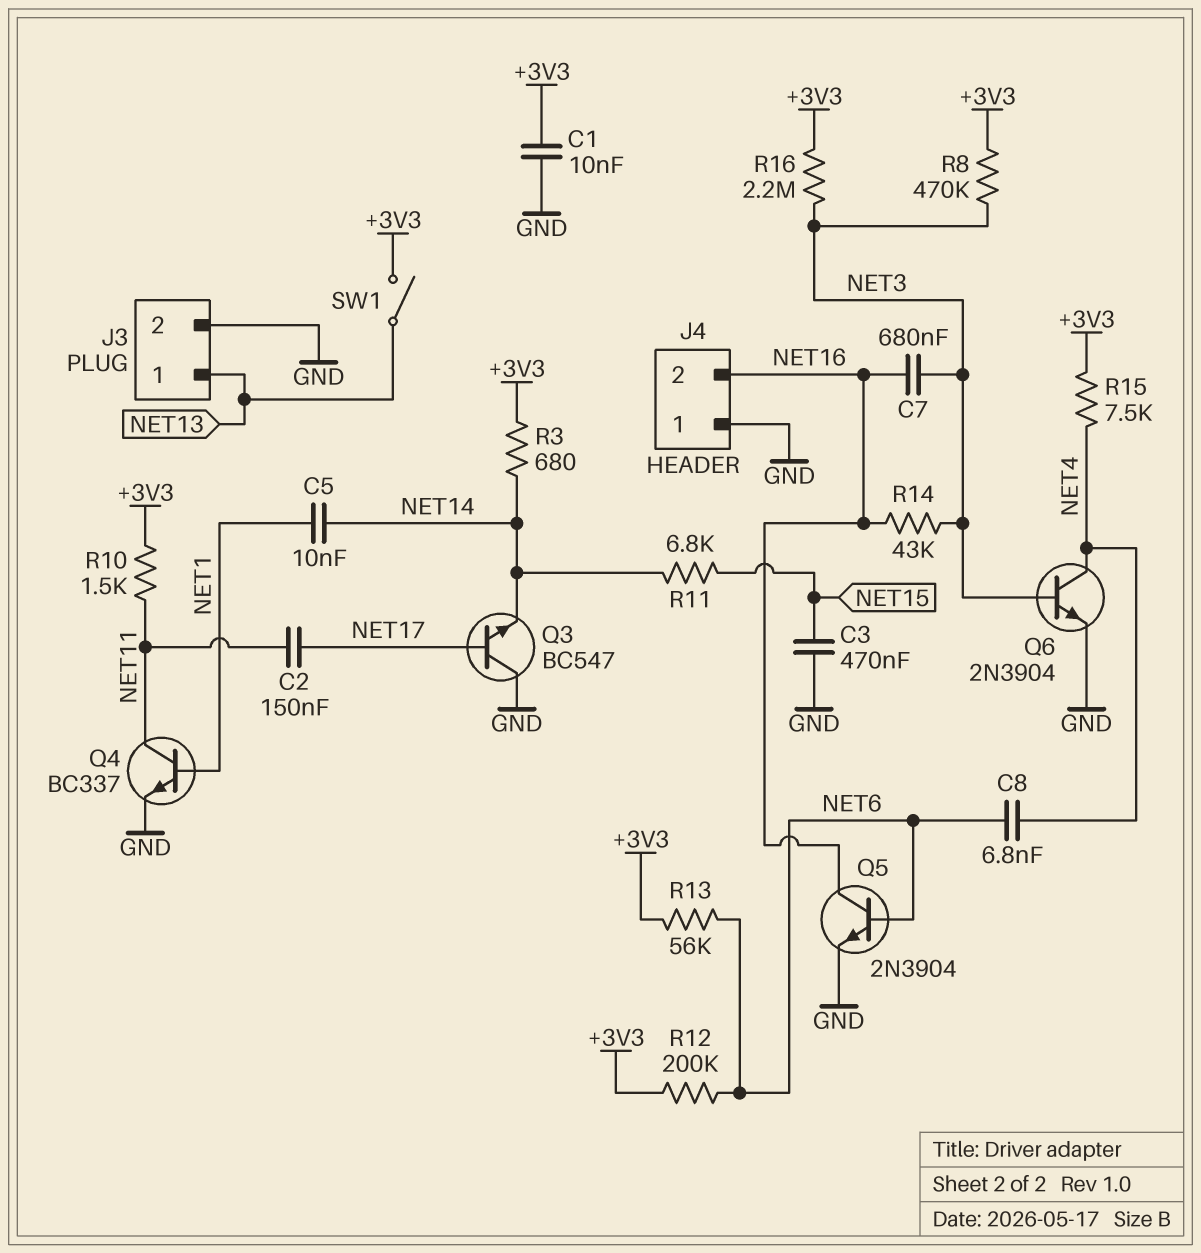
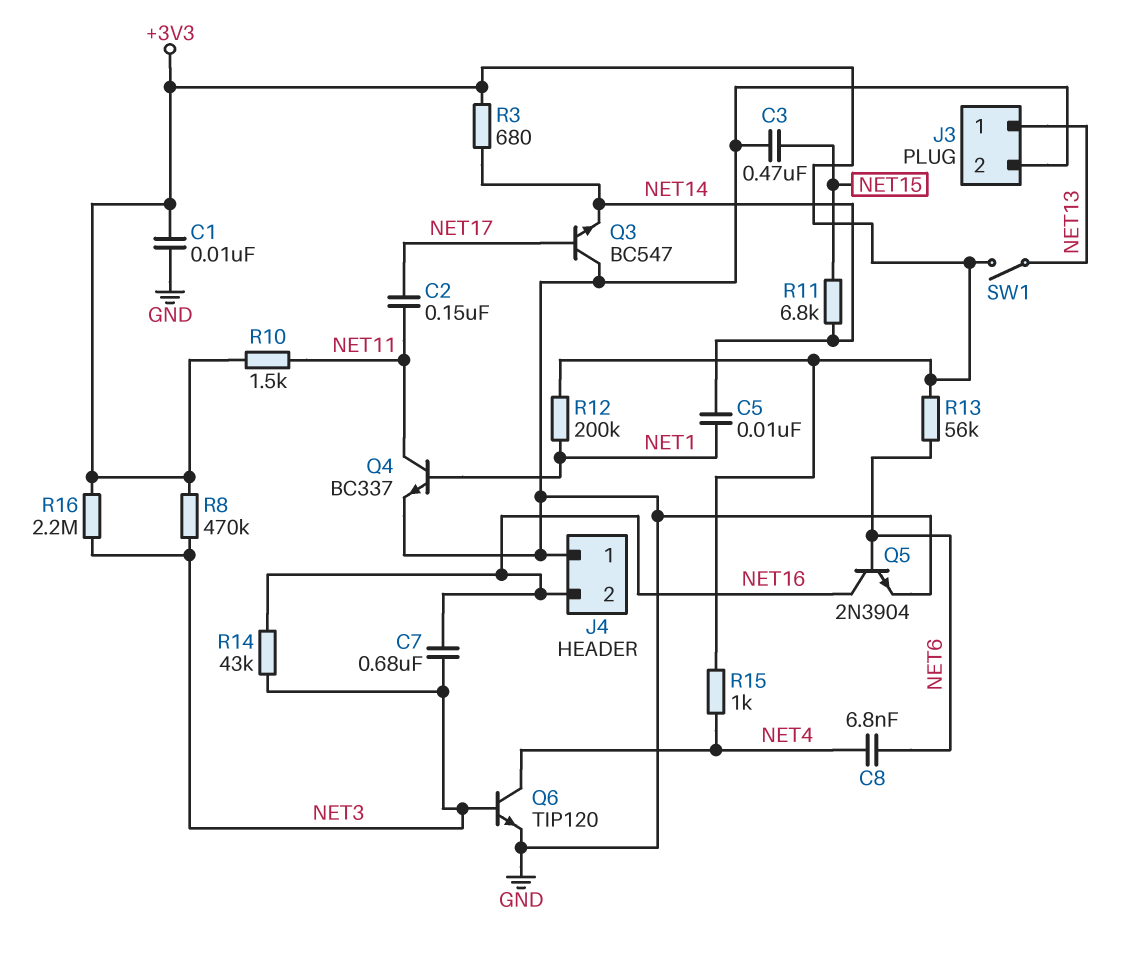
Q6: NPN 2N3904 (B NET3, C NET4, E GND) -> NPN TIP120 (B NET3, C NET4, E GND)
R12: 200k (+3V3, NET6) -> 200k (+3V3, NET1)
R15: 7.5k (+3V3, NET4) -> 1k (+3V3, NET4)

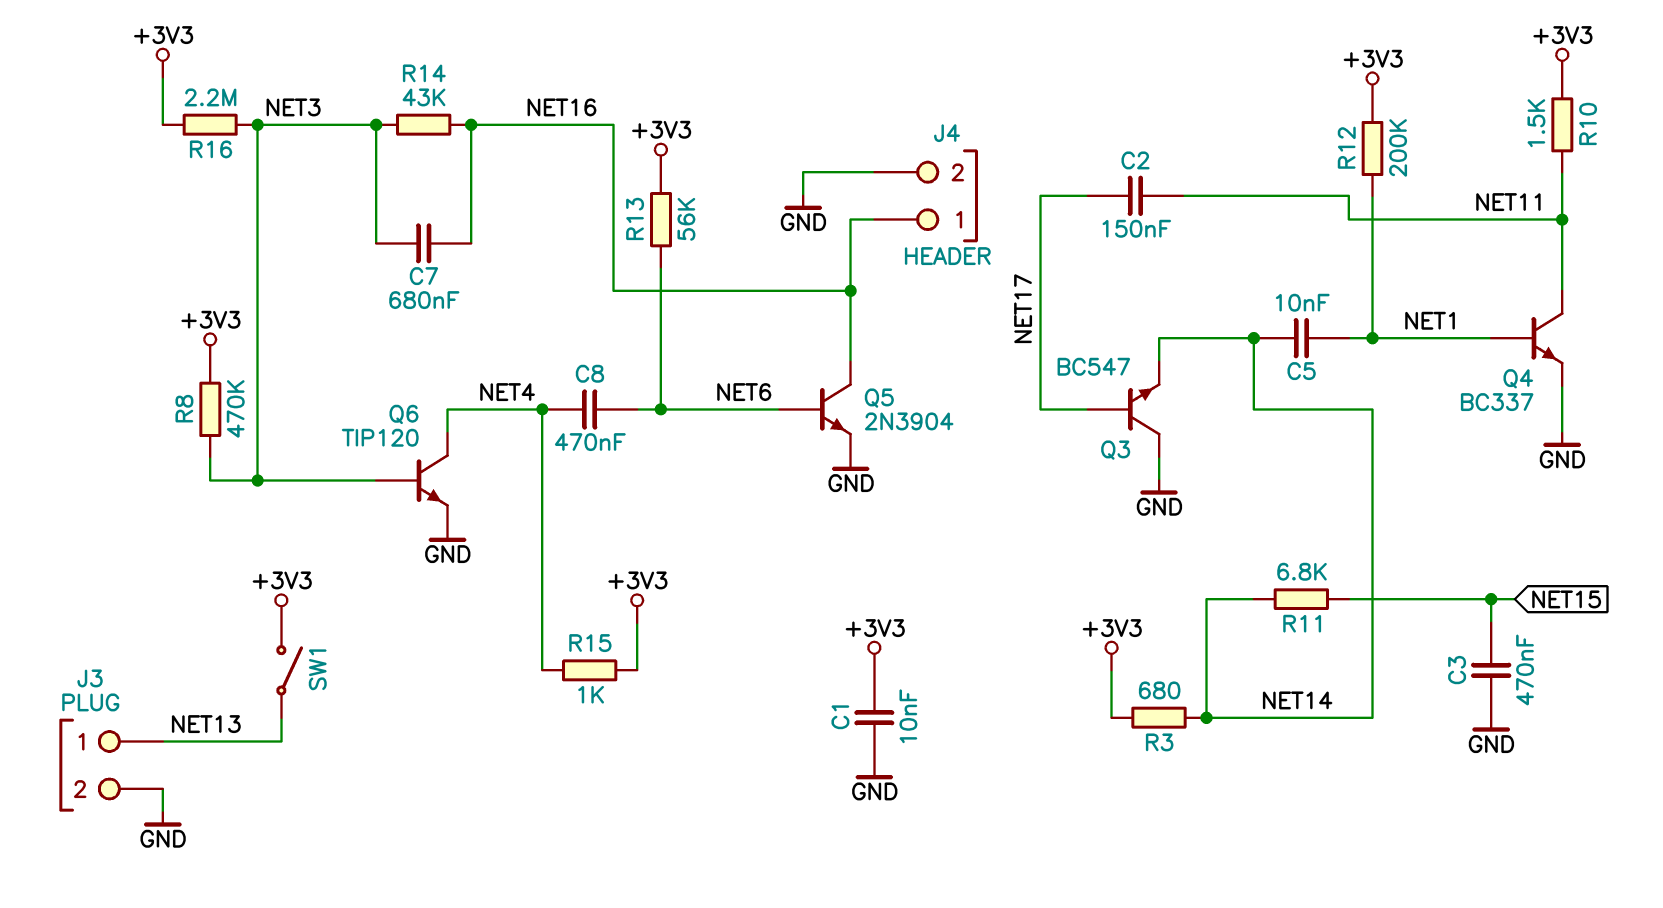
C8: 6.8nF (NET4, NET6) -> 470nF (NET4, NET6)
J4 pin 1: GND -> NET16
J4 pin 2: NET16 -> GND

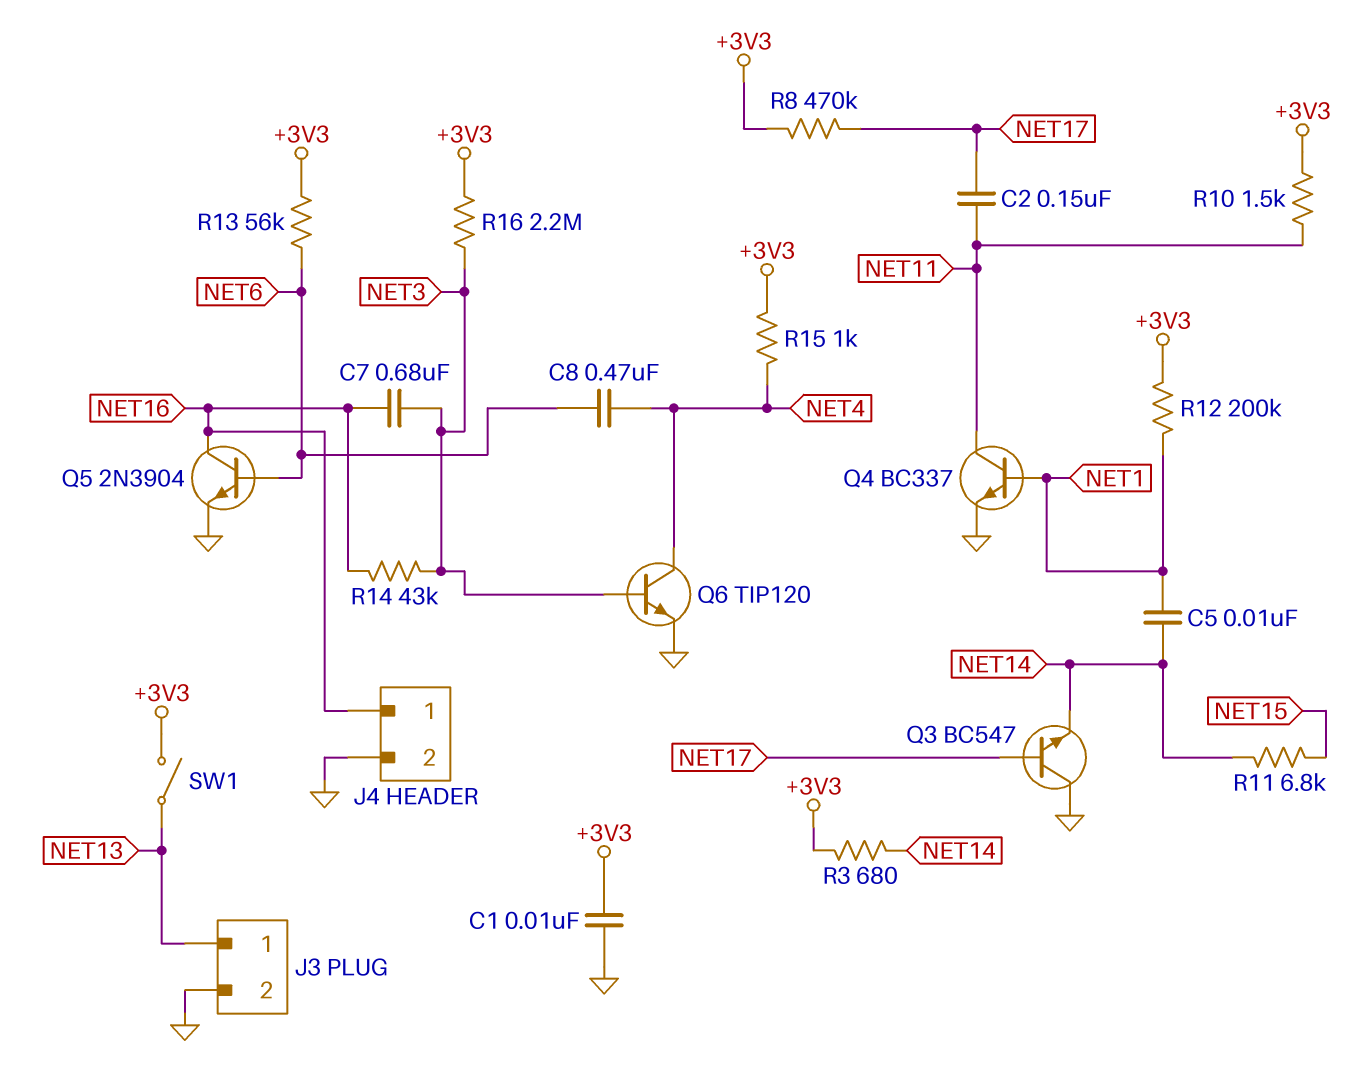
C3: 470nF (GND, NET15) -> none
R8: 470k (+3V3, NET3) -> 470k (+3V3, NET17)

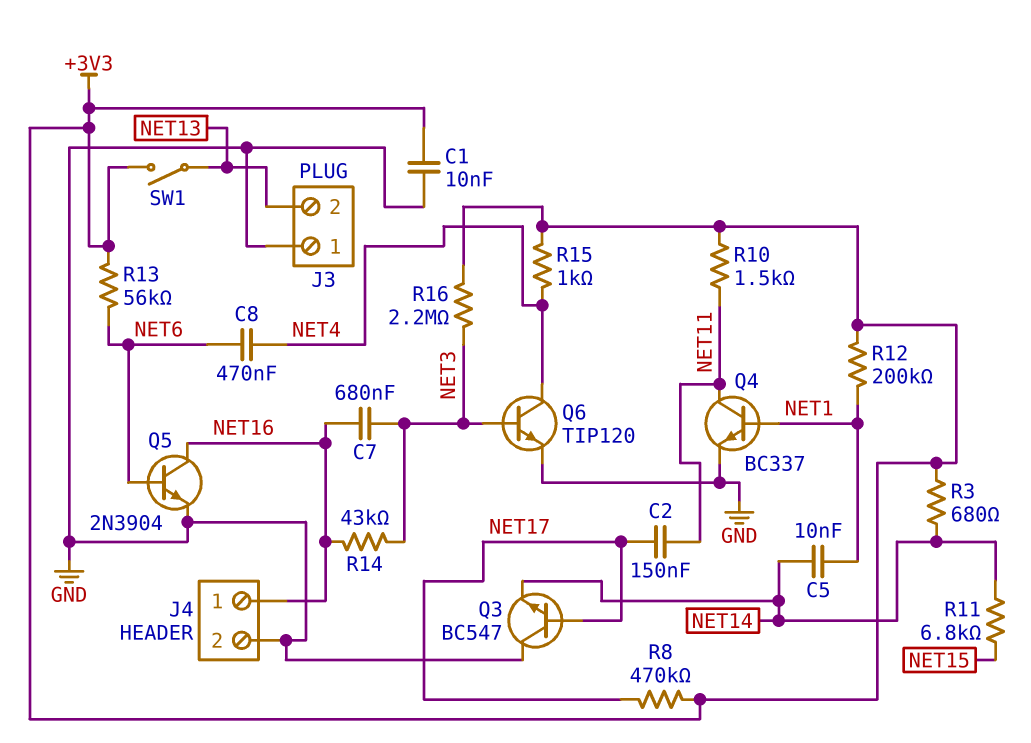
J3 pin 1: NET13 -> GND
J3 pin 2: GND -> NET13

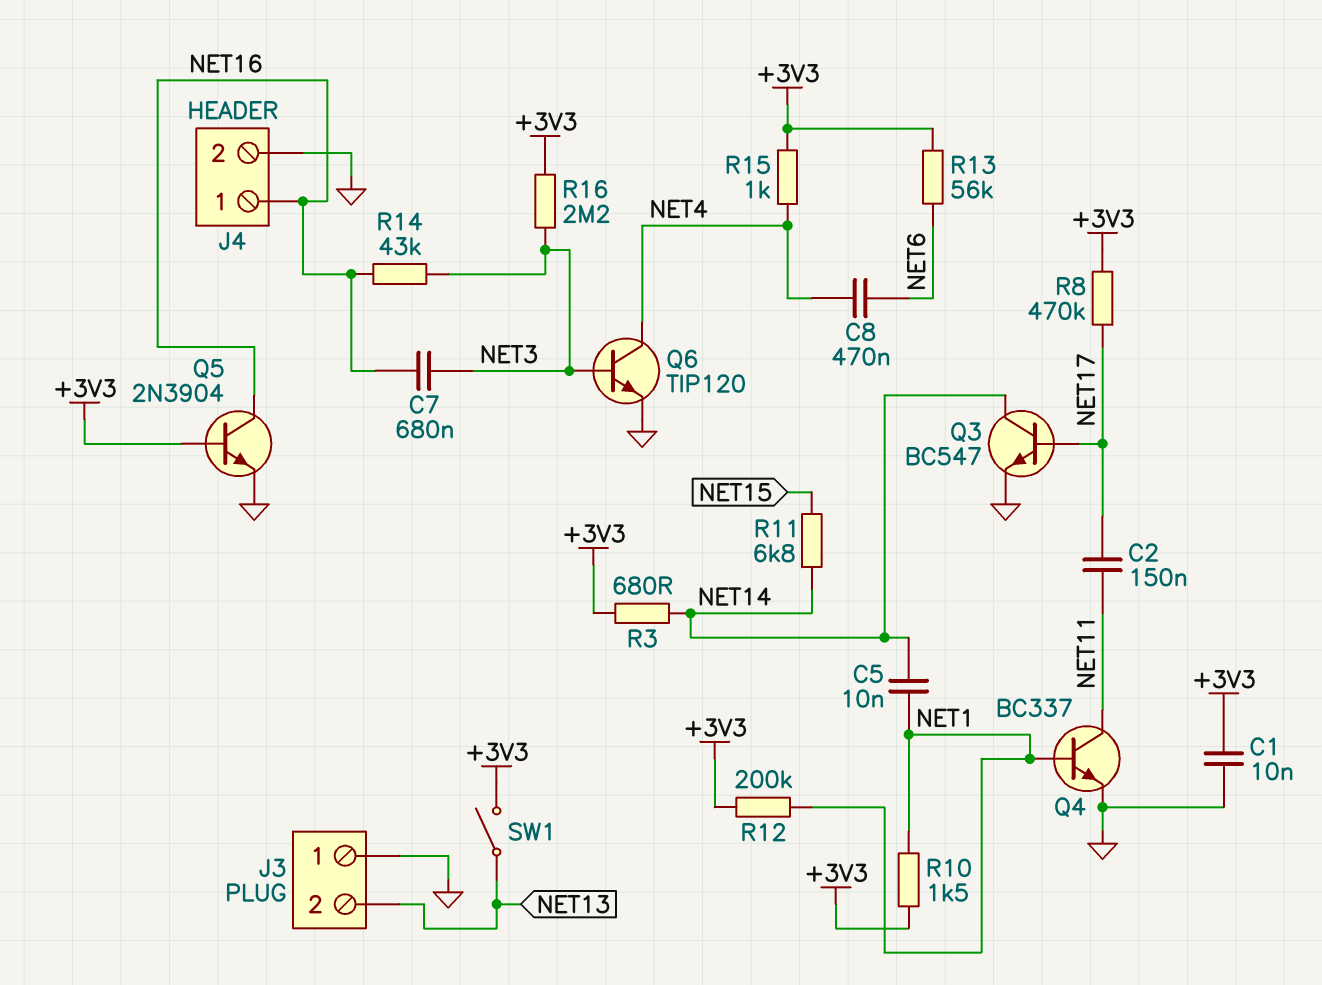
Q3: NPN BC547 (B NET17, C GND, E NET14) -> NPN BC547 (B NET17, C NET14, E GND)
Q5: NPN 2N3904 (B NET6, C NET16, E GND) -> NPN 2N3904 (B +3V3, C NET16, E GND)
R10: 1.5k (+3V3, NET11) -> 1.5k (+3V3, NET1)

